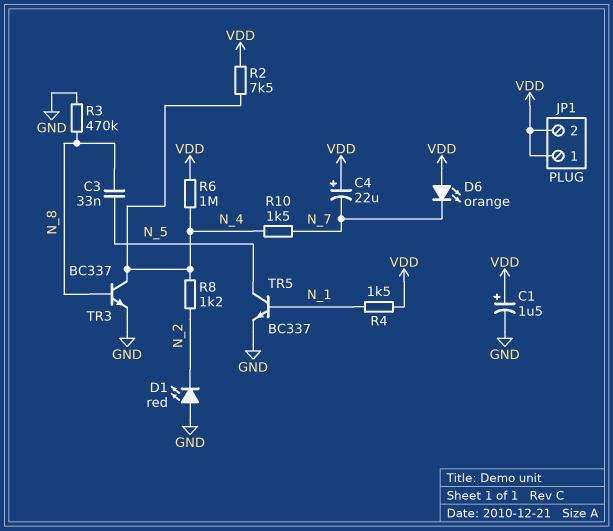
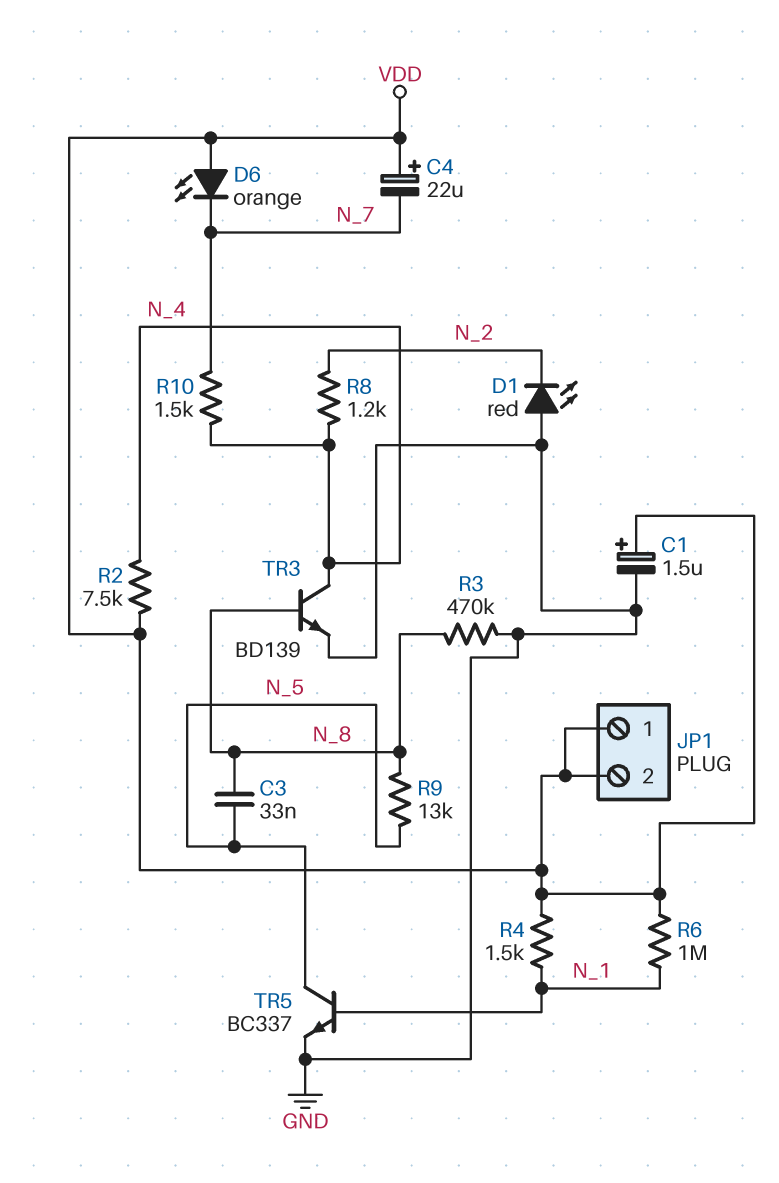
R6: 1M (N_4, VDD) -> 1M (N_1, VDD)
R9: none -> 13k (N_5, N_8)
TR3: NPN BC337 (B N_8, C N_4, E GND) -> NPN BD139 (B N_8, C N_4, E GND)

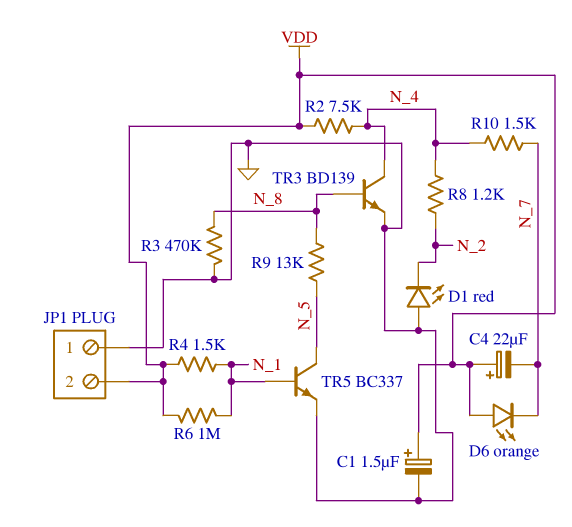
C3: 33nF (N_5, N_8) -> none
JP1 pin 1: VDD -> GND

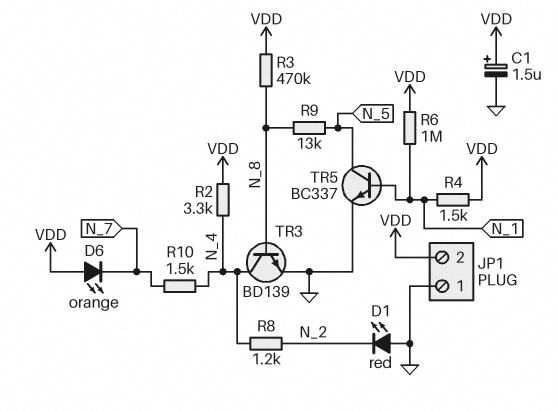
C4: 22uF (plus VDD, minus N_7) -> none
R2: 7.5k (N_4, VDD) -> 3.3k (N_4, VDD)
R3: 470k (GND, N_8) -> 470k (N_8, VDD)

